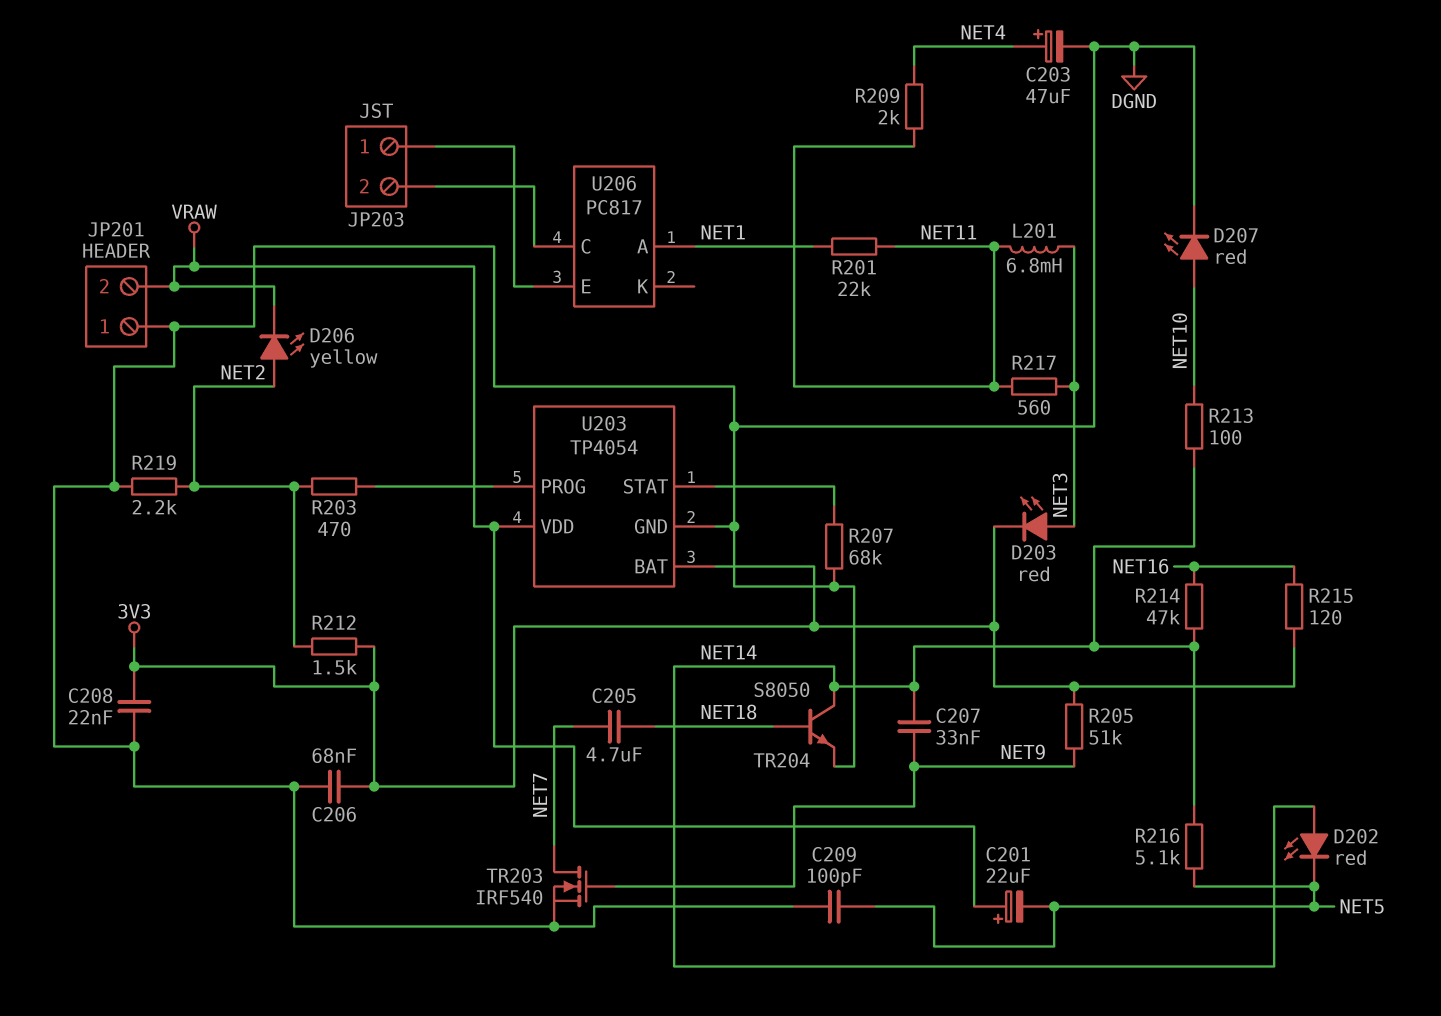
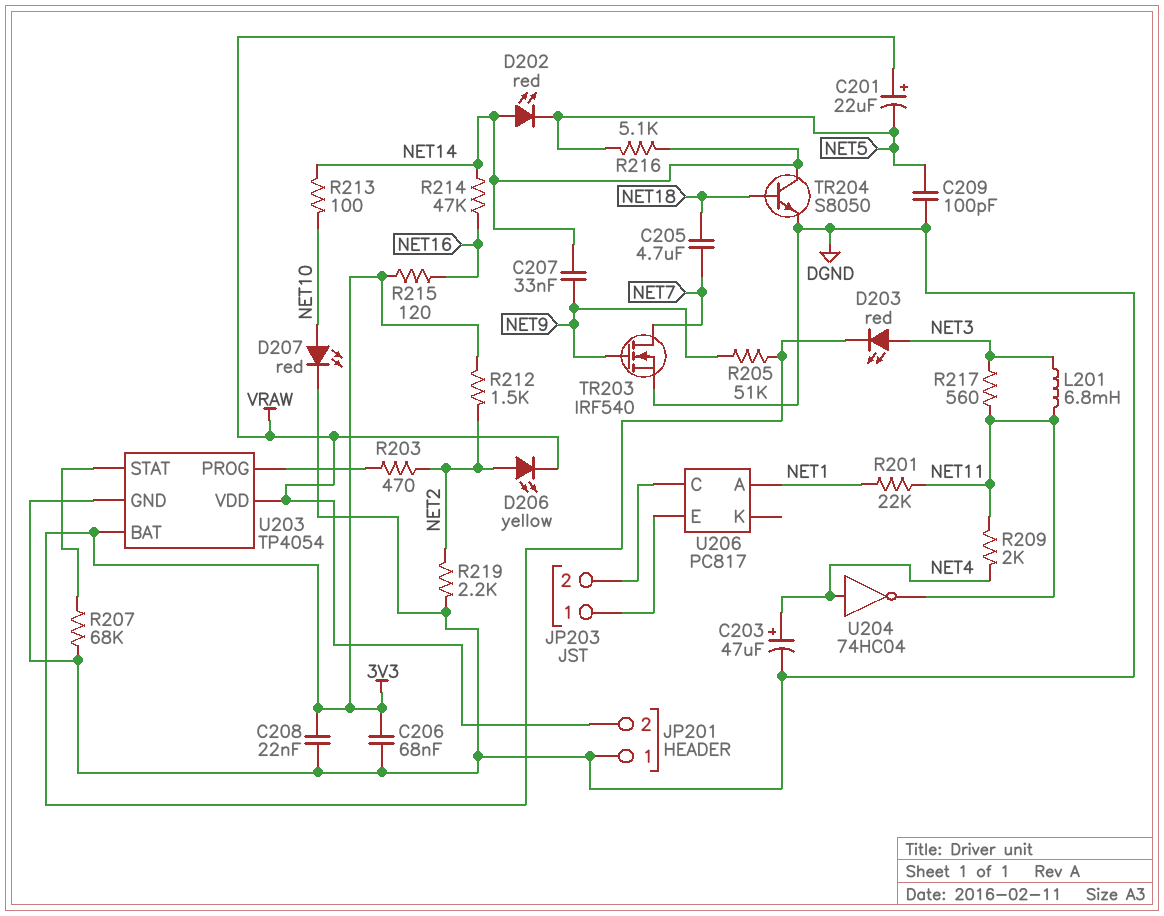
U204: none -> NOT 74HC04 (in NET4, out NET11)

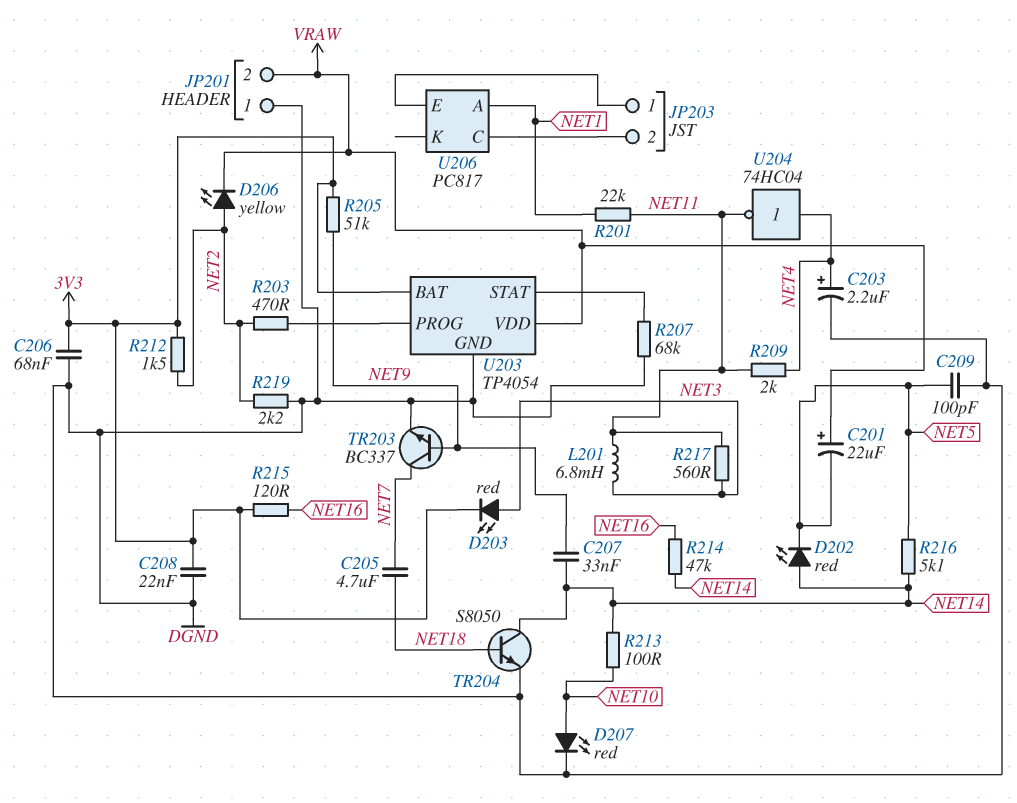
C203: 47uF (plus NET4, minus DGND) -> 2.2uF (plus NET4, minus DGND)
TR203: NMOS IRF540 (G NET9, D NET7, S DGND) -> NPN BC337 (B NET9, C NET7, E DGND)

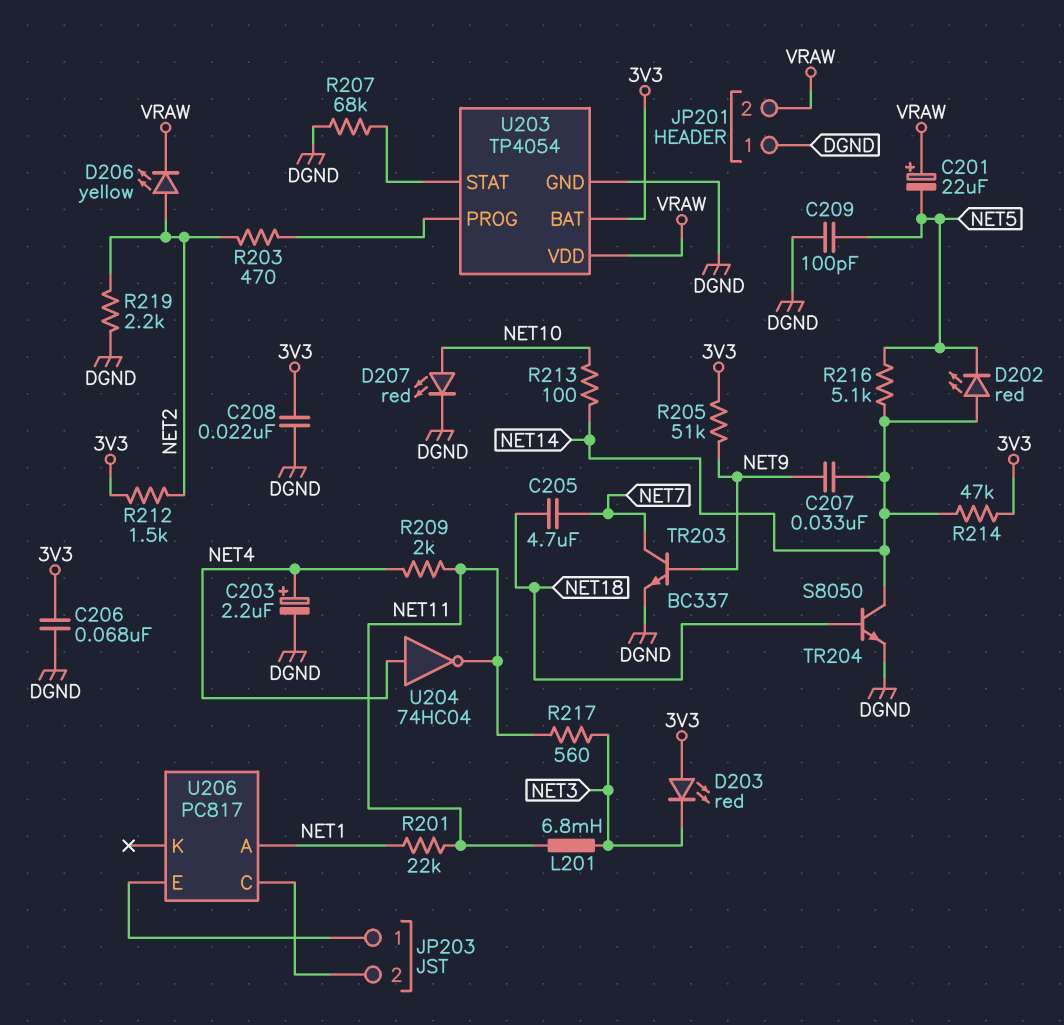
D203: LED red (A NET3, K 3V3) -> LED red (A 3V3, K NET3)
R214: 47k (NET14, NET16) -> 47k (3V3, NET14)
R215: 120 (3V3, NET16) -> none

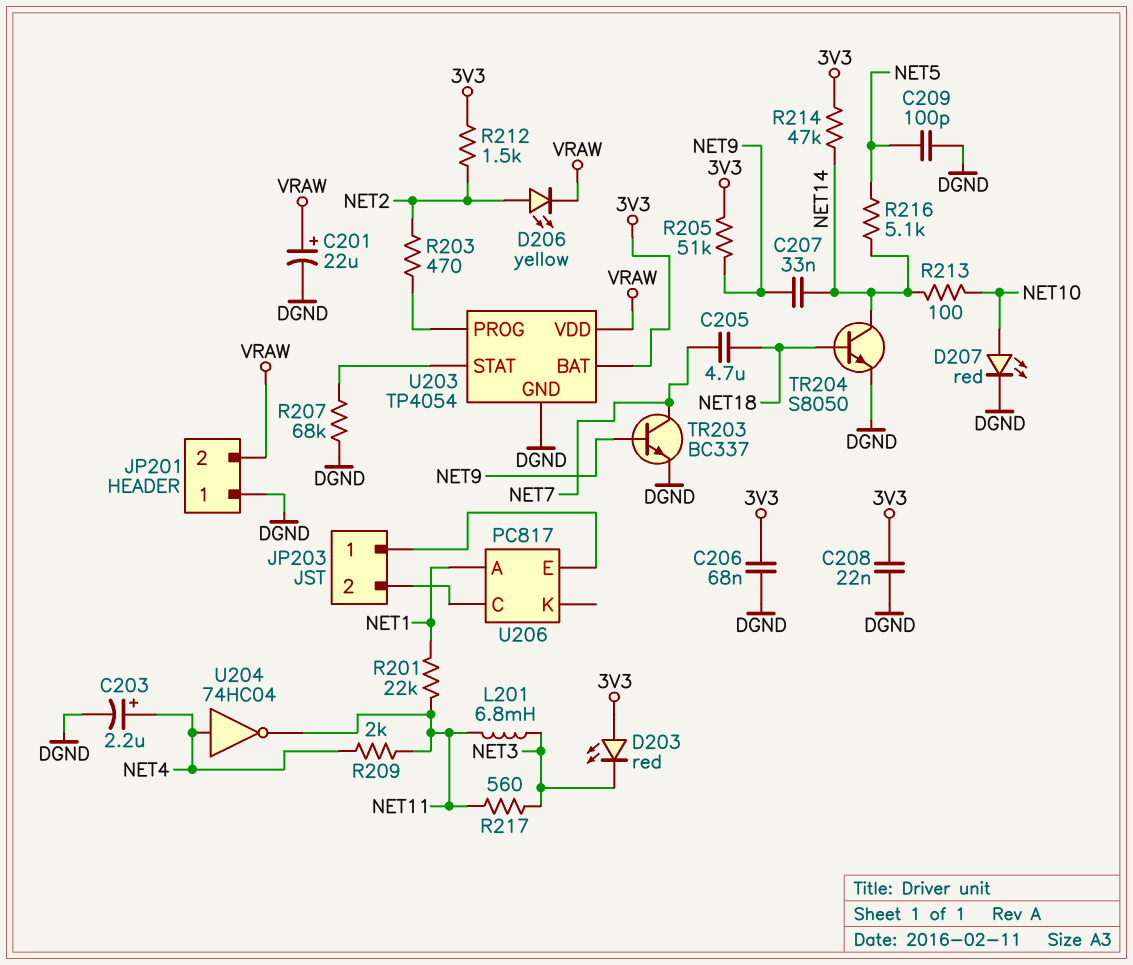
C201: 22uF (plus VRAW, minus NET5) -> 22uF (plus VRAW, minus DGND)
D202: LED red (A NET14, K NET5) -> none
R219: 2.2k (DGND, NET2) -> none

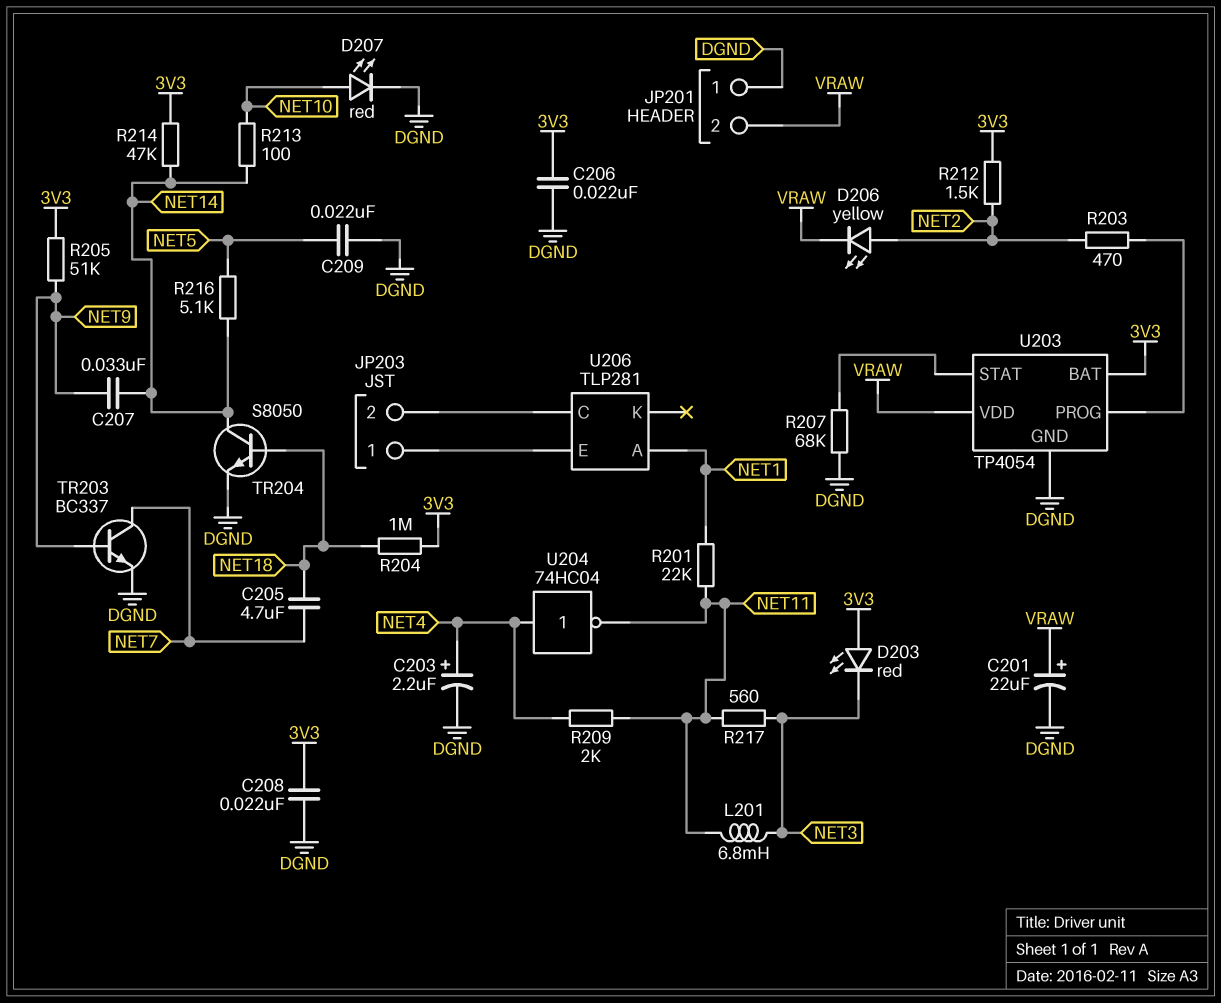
C206: 68nF (3V3, DGND) -> 22nF (3V3, DGND)
C209: 100pF (DGND, NET5) -> 22nF (DGND, NET5)
R204: none -> 1M (3V3, NET18)
U206: PC817 -> TLP281

